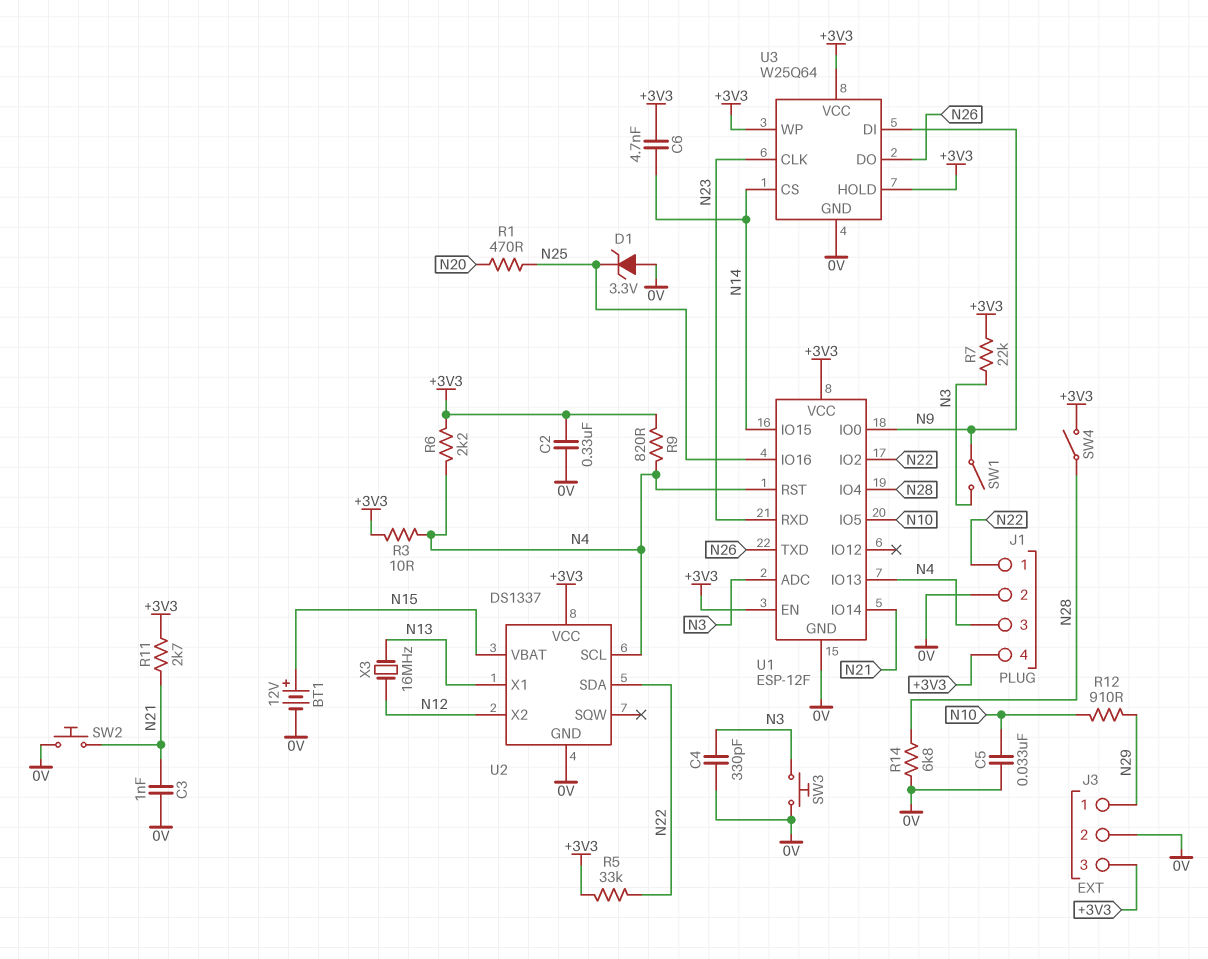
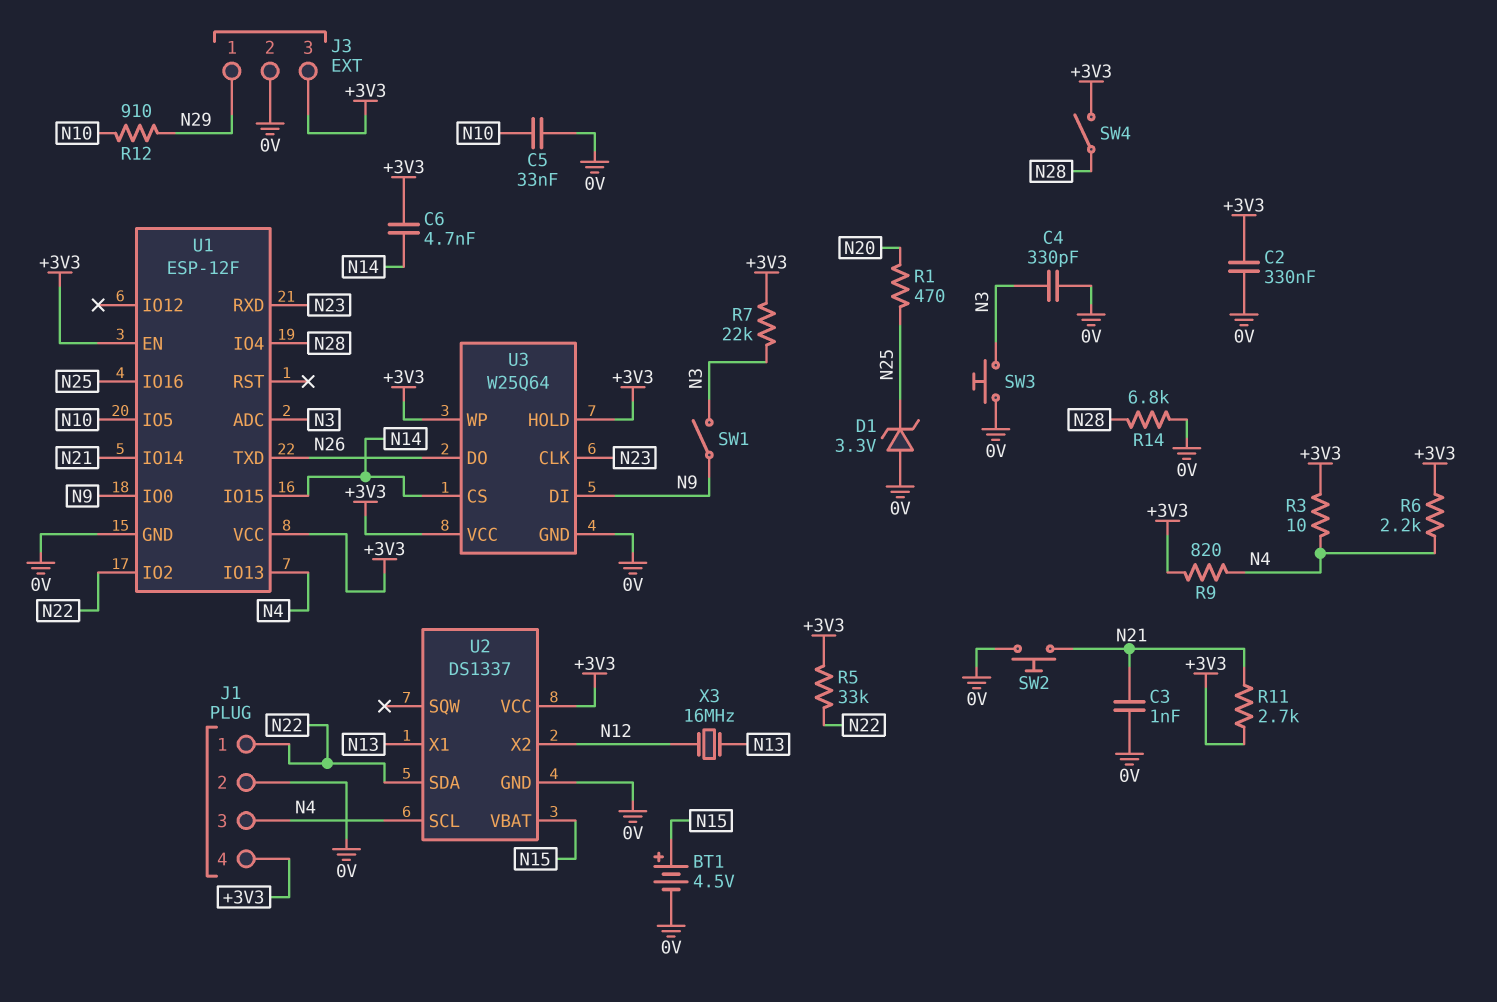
BT1: 12V (plus N15, minus 0V) -> 4.5V (plus N15, minus 0V)
U1 pin RST: N4 -> none

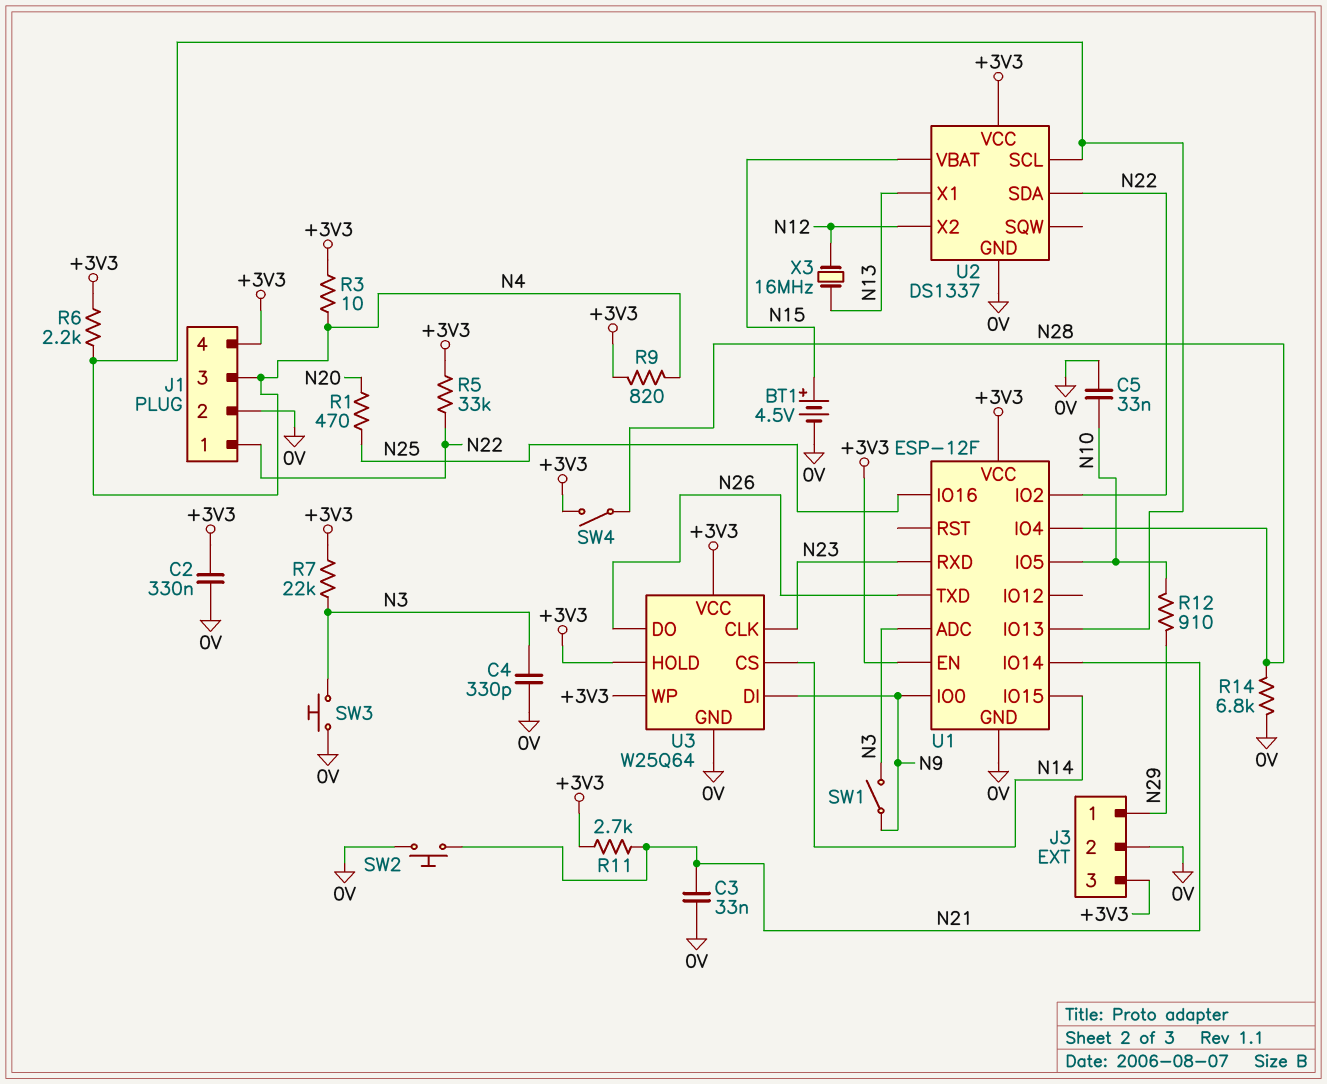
C3: 1nF (0V, N21) -> 33nF (0V, N21)
C6: 4.7nF (+3V3, N14) -> none
D1: zener 3.3V (A 0V, K N25) -> none

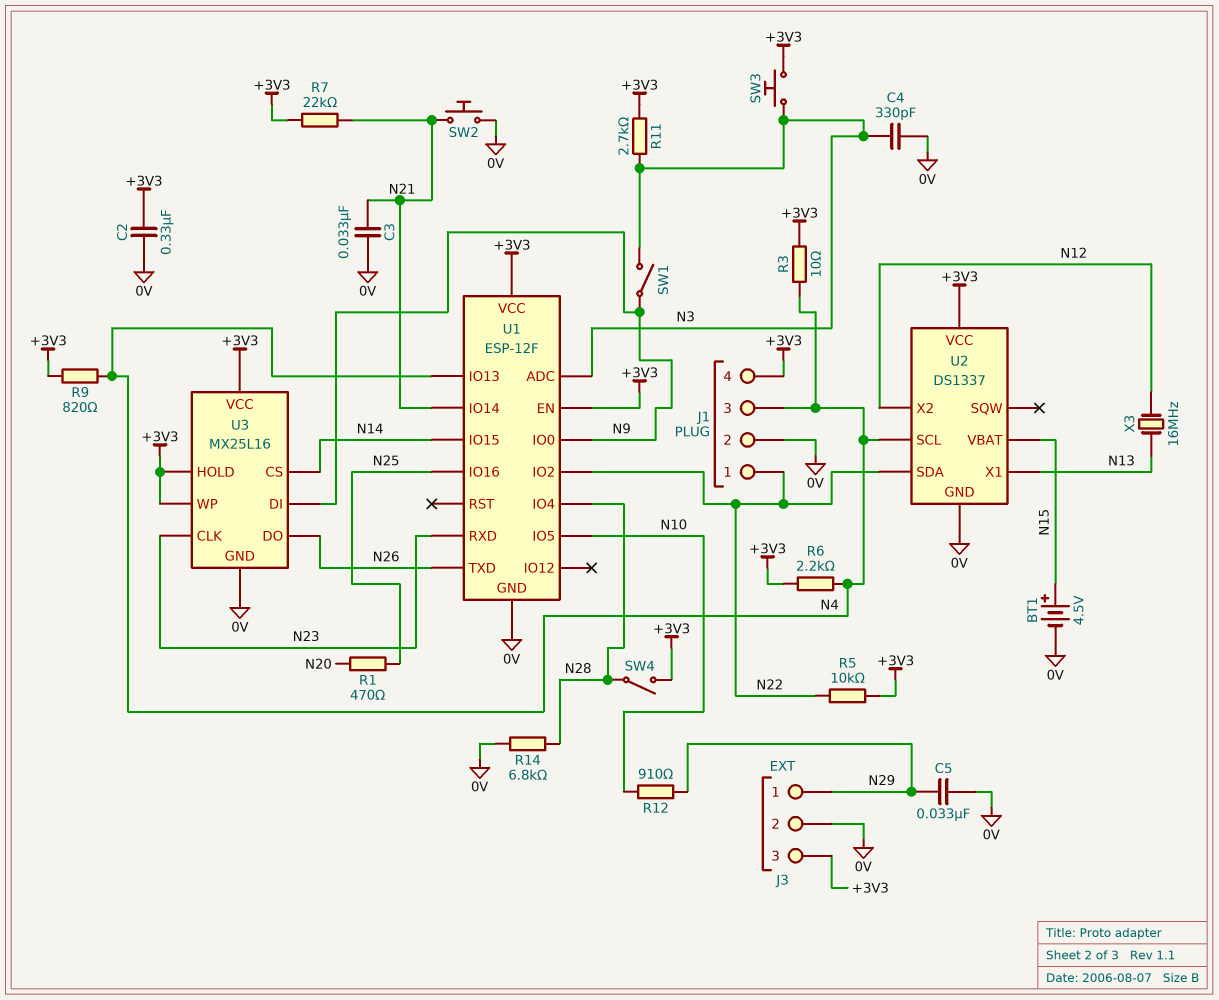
C5: 33nF (0V, N10) -> 33nF (0V, N29)
R5: 33k (+3V3, N22) -> 10k (+3V3, N22)
R7: 22k (+3V3, N3) -> 22k (+3V3, N21)
R11: 2.7k (+3V3, N21) -> 2.7k (+3V3, N3)
SW3: button (0V, N3) -> button (+3V3, N3)
U3: W25Q64 -> MX25L16

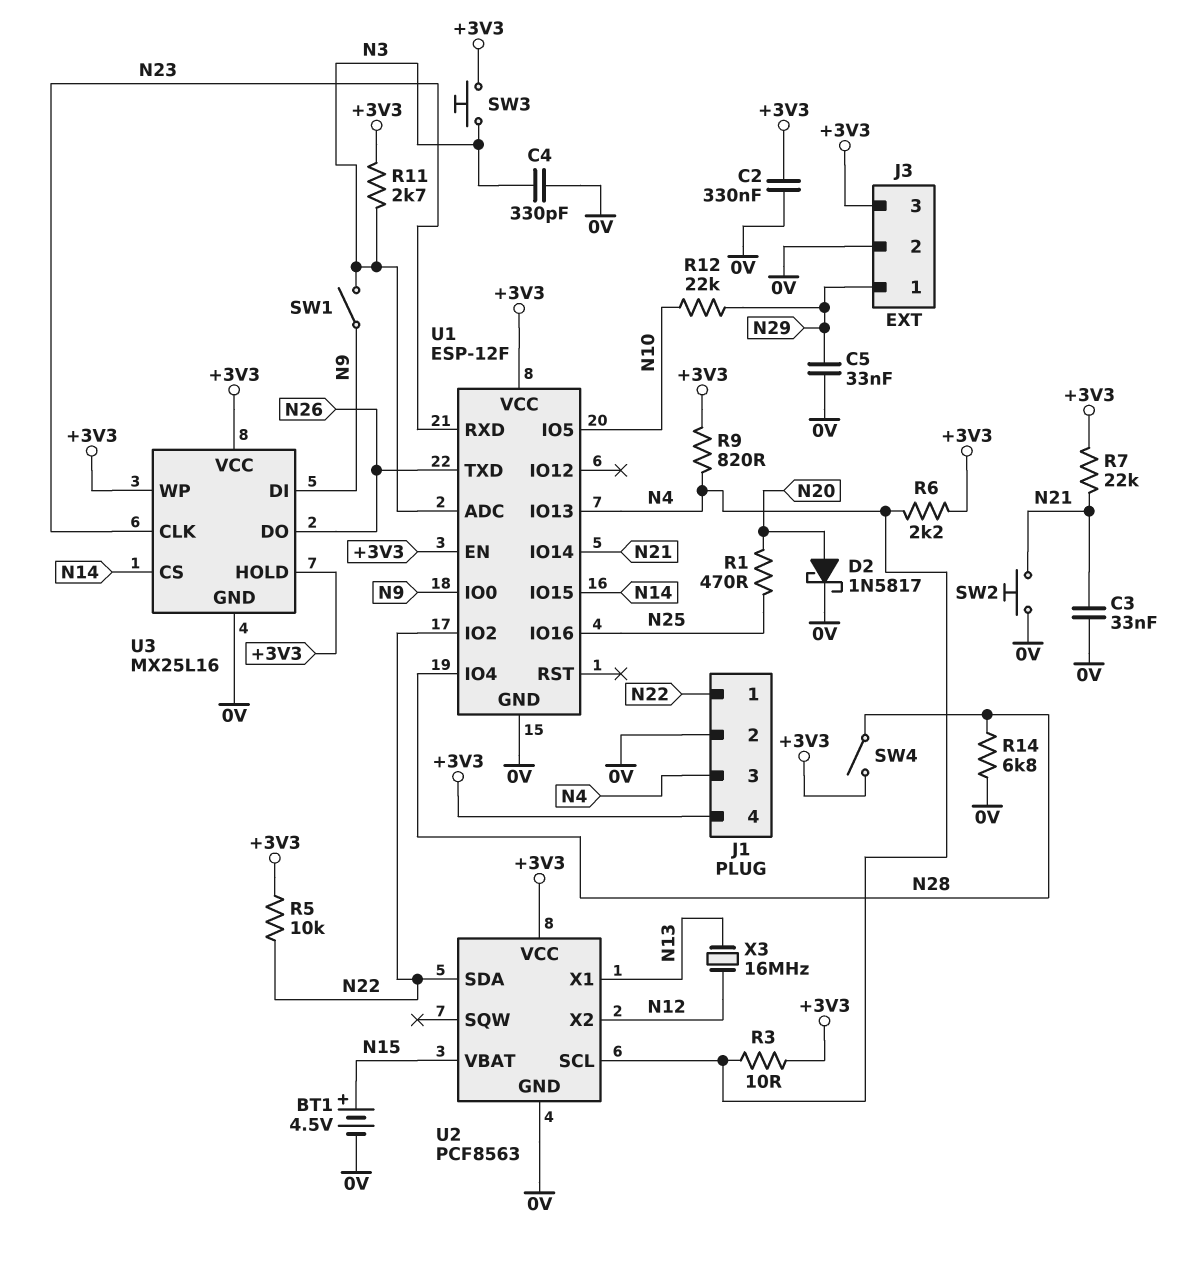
D2: none -> schottky 1N5817 (A N20, K 0V)
R12: 910 (N10, N29) -> 22k (N10, N29)
U2: DS1337 -> PCF8563

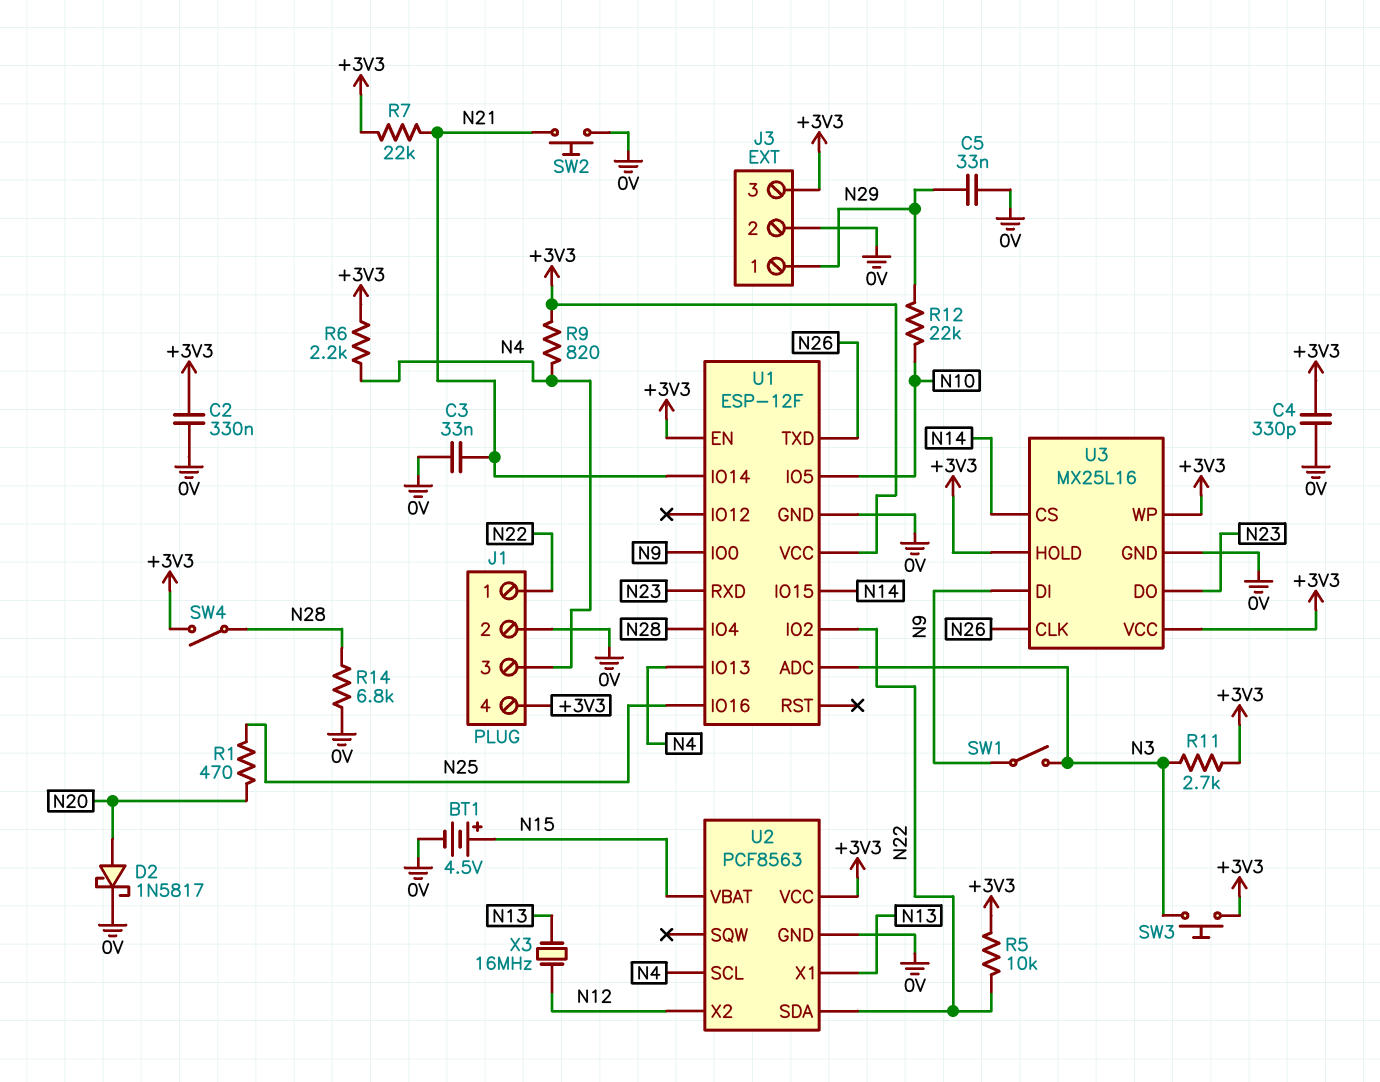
C4: 330pF (0V, N3) -> 330pF (+3V3, 0V)
R3: 10 (+3V3, N4) -> none
U3 pin CLK: N23 -> N26
U3 pin DO: N26 -> N23

